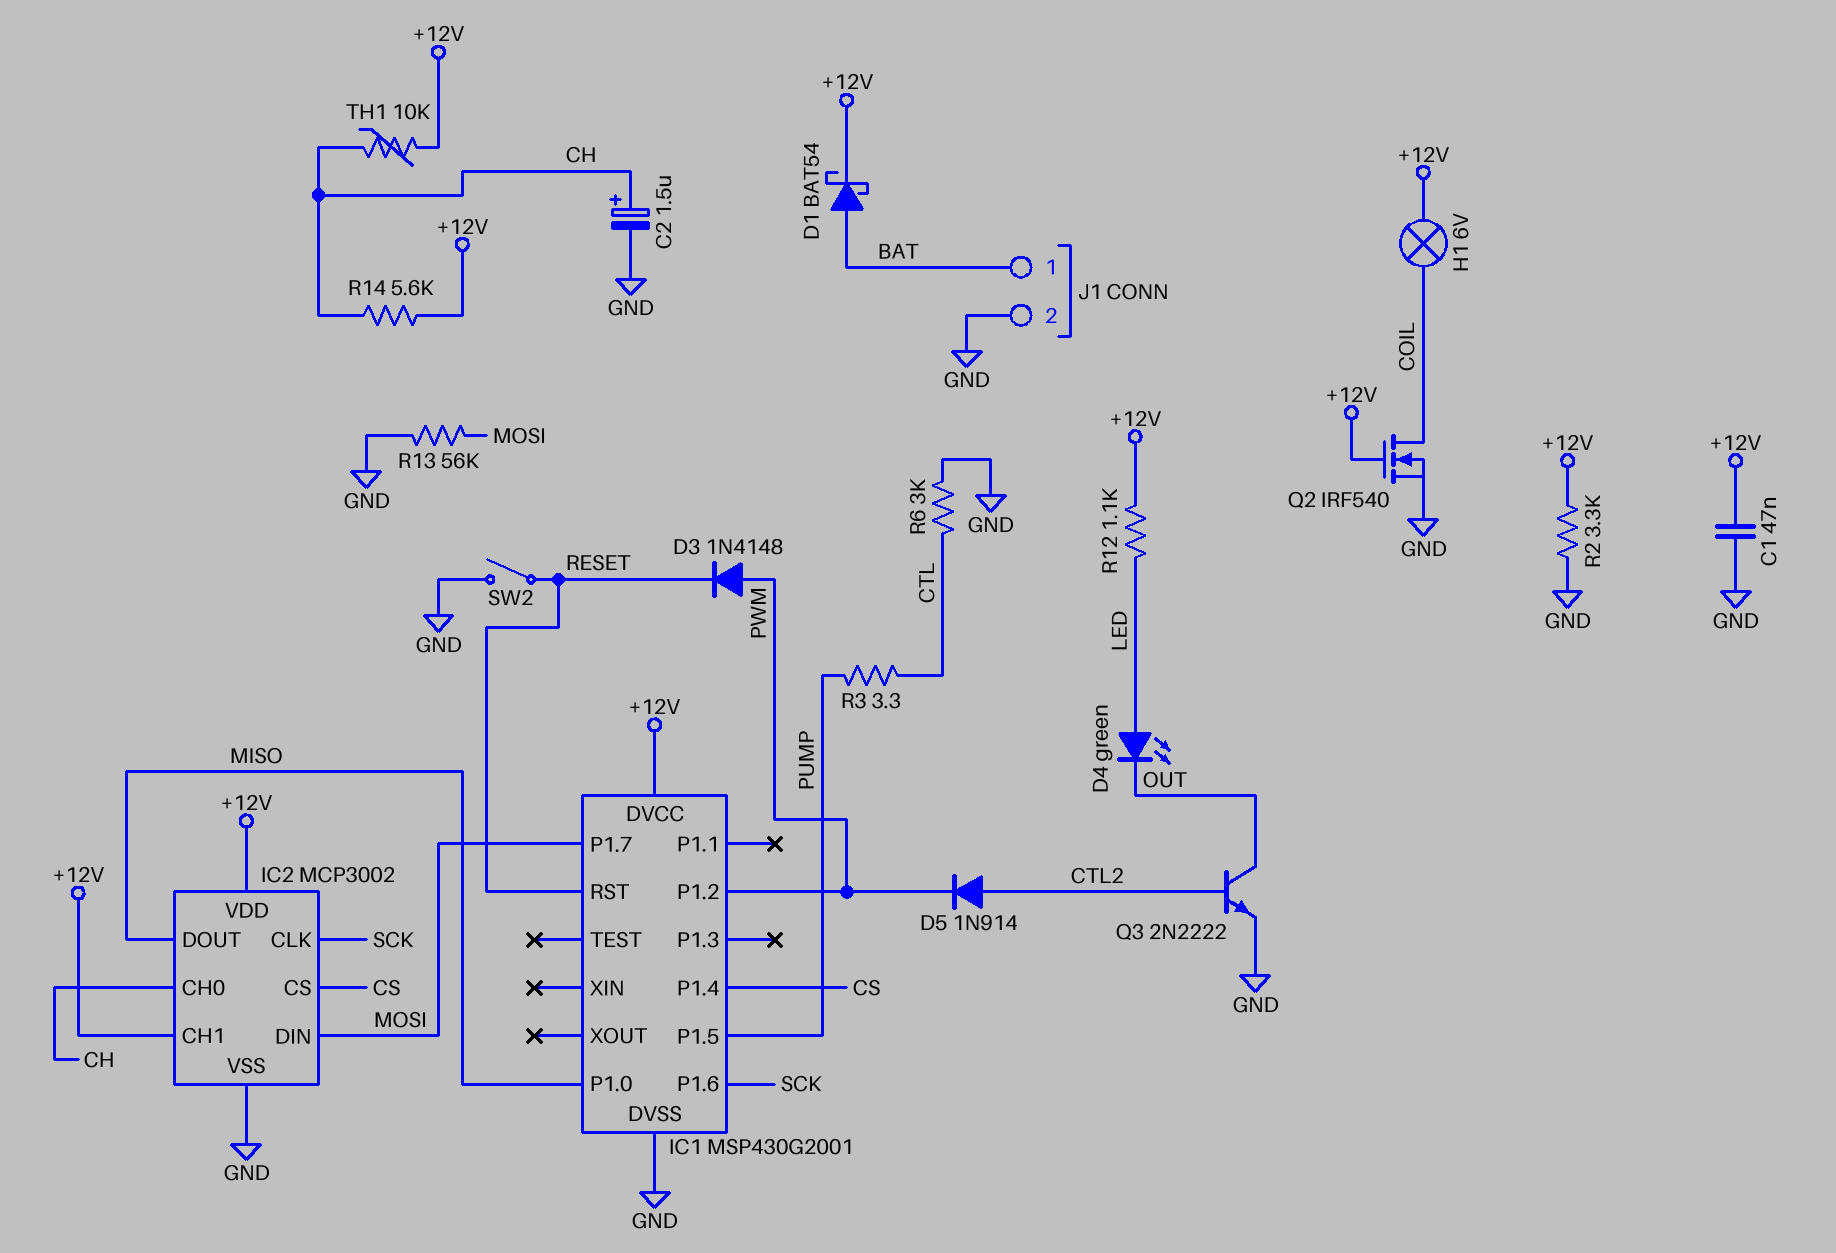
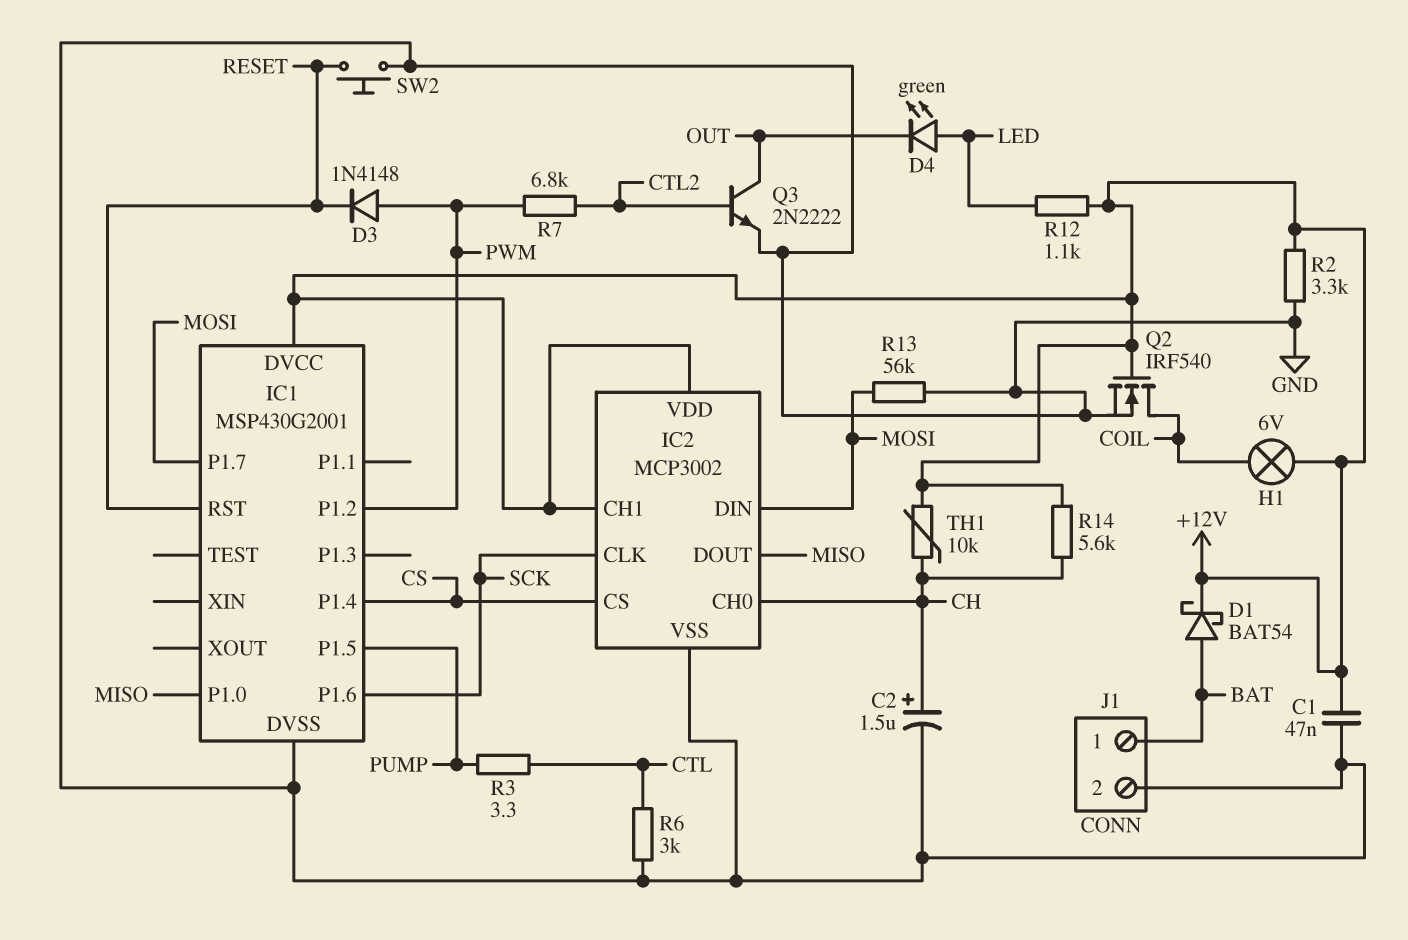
D5: diode 1N914 (A CTL2, K PWM) -> none
R7: none -> 6.8k (CTL2, PWM)
SW2: switch (GND, RESET) -> button (GND, RESET)

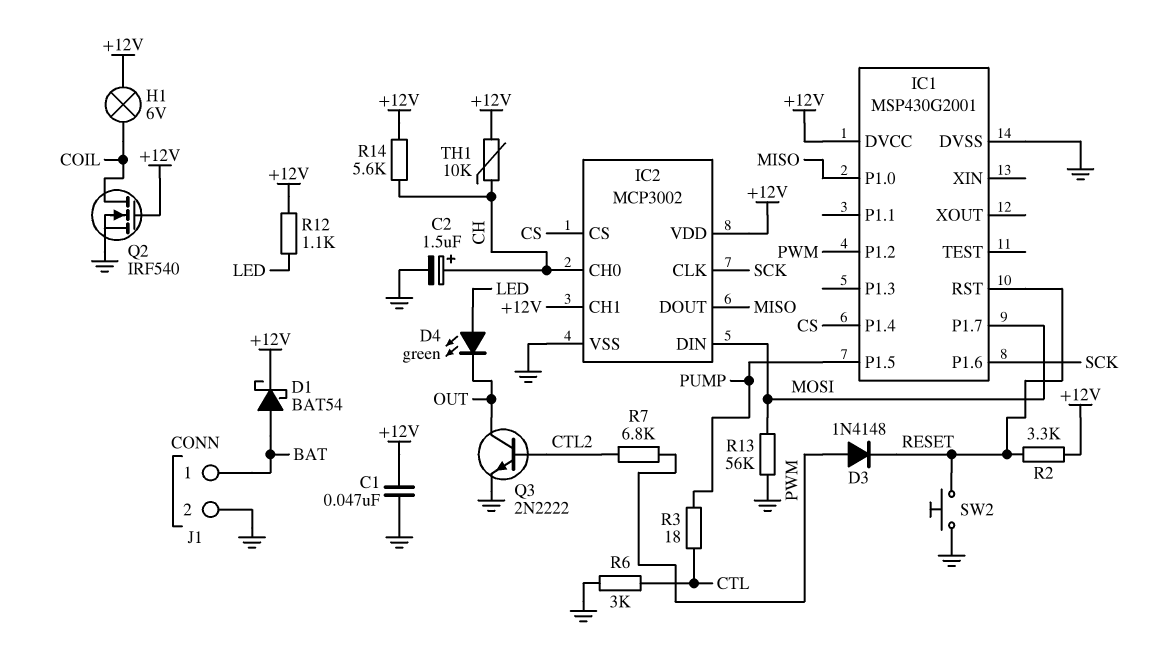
R2: 3.3k (+12V, GND) -> 3.3k (+12V, RESET)
R3: 3.3 (CTL, PUMP) -> 18 (CTL, PUMP)

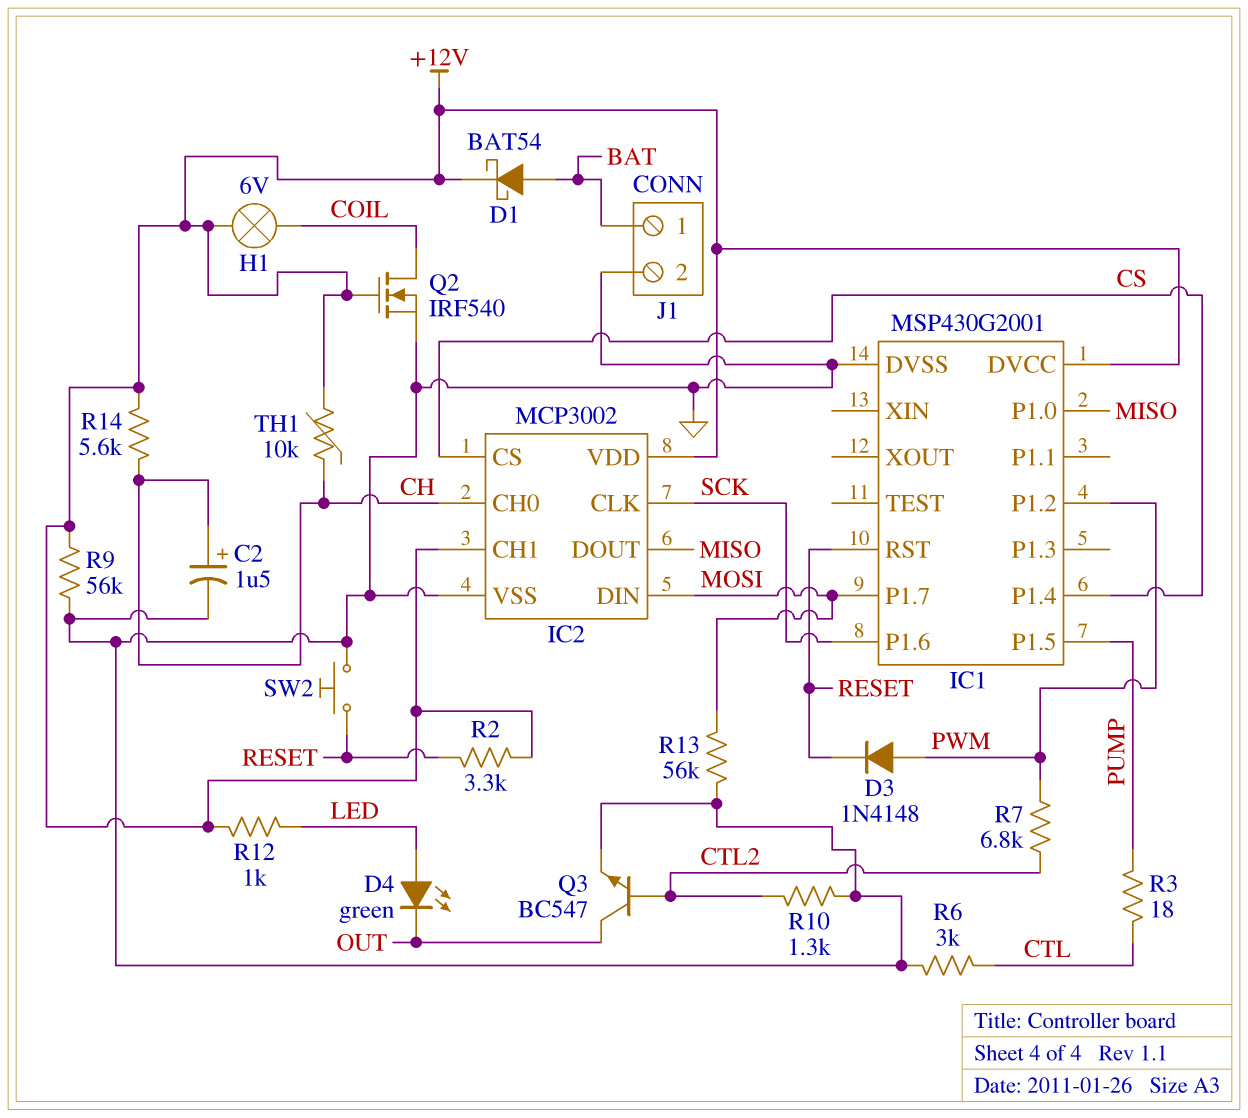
C1: 47nF (+12V, GND) -> none
Q3: NPN 2N2222 (B CTL2, C OUT, E GND) -> NPN BC547 (B CTL2, C OUT, E GND)
R9: none -> 56k (+12V, GND)
R10: none -> 1.3k (CTL2, GND)
R12: 1.1k (+12V, LED) -> 1k (+12V, LED)

